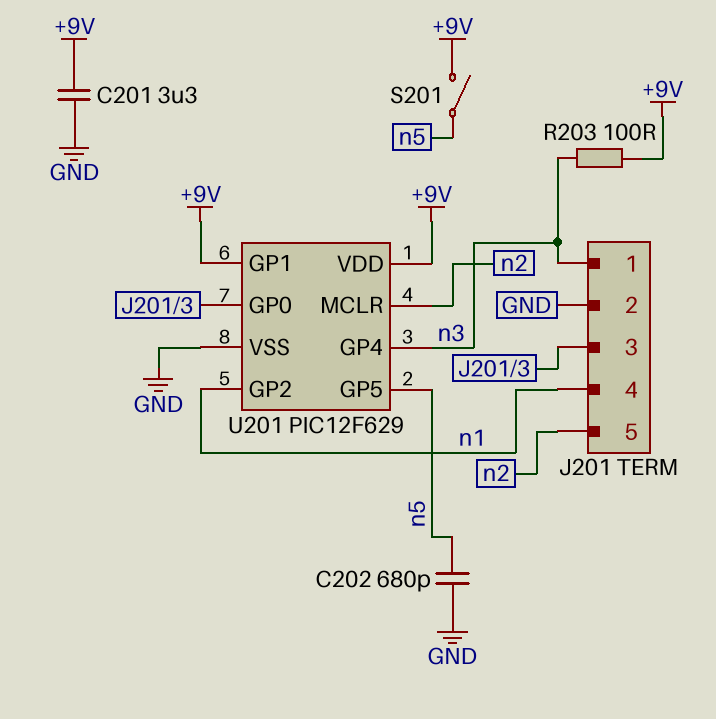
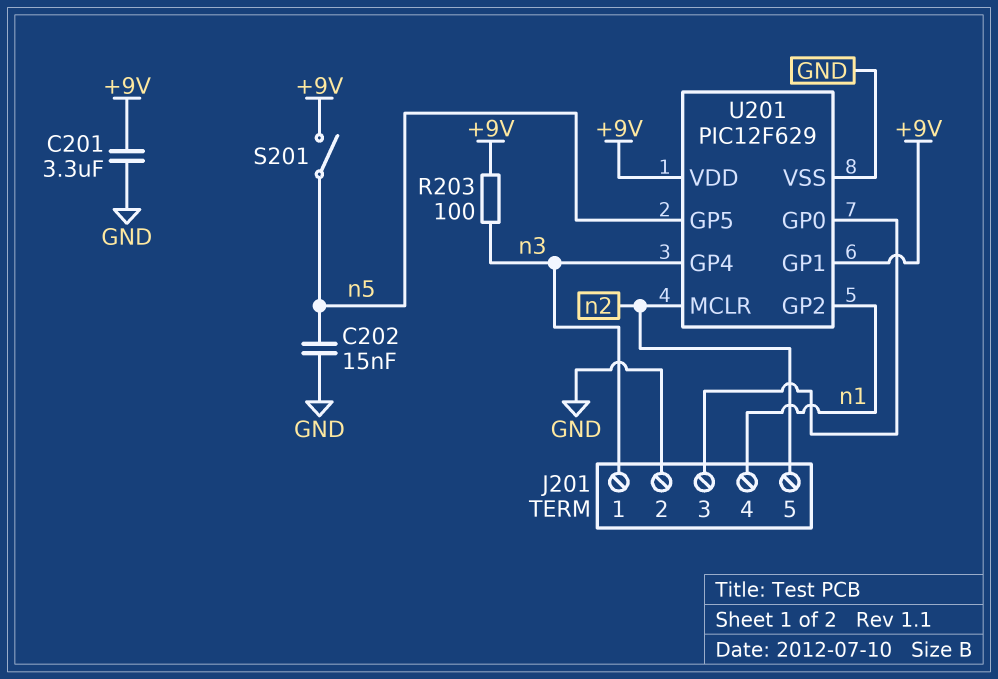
C202: 680pF (GND, n5) -> 15nF (GND, n5)

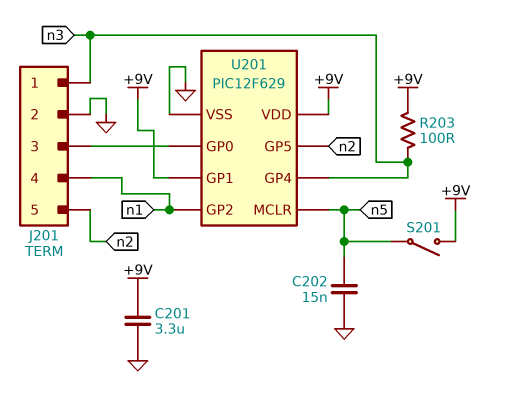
U201 pin GP5: n5 -> n2
U201 pin MCLR: n2 -> n5

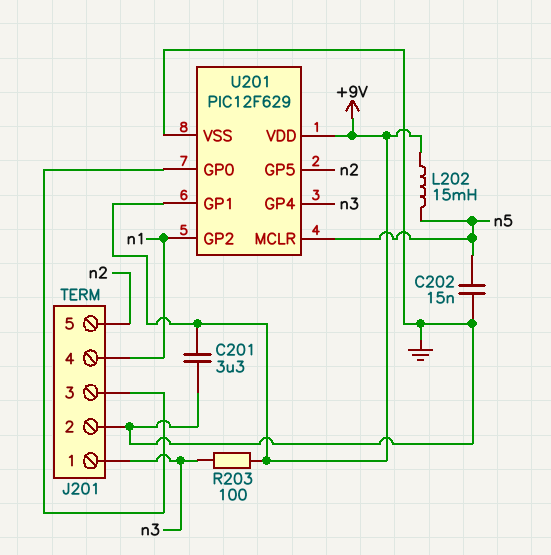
L202: none -> 15mH (+9V, n5)
S201: switch (+9V, n5) -> none

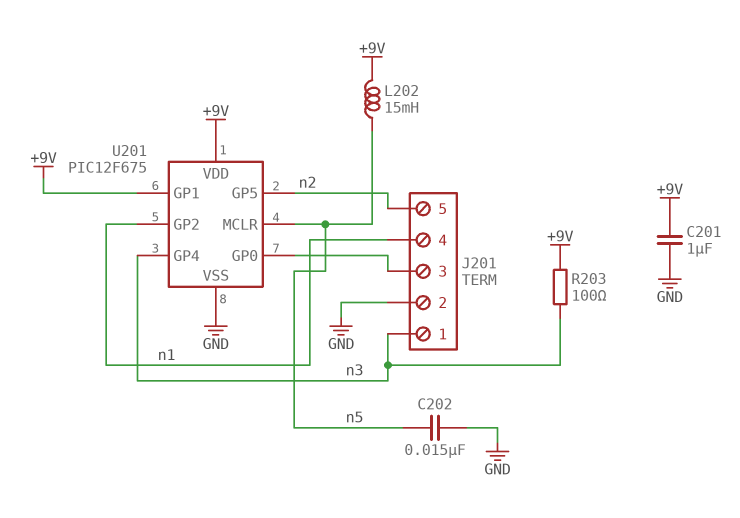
C201: 3.3uF (+9V, GND) -> 1uF (+9V, GND)
U201: PIC12F629 -> PIC12F675

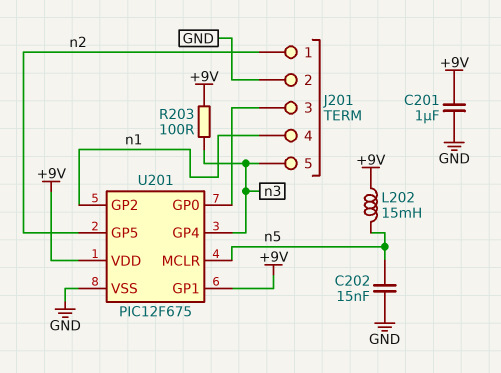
J201 pin 1: n3 -> n2
J201 pin 5: n2 -> n3

